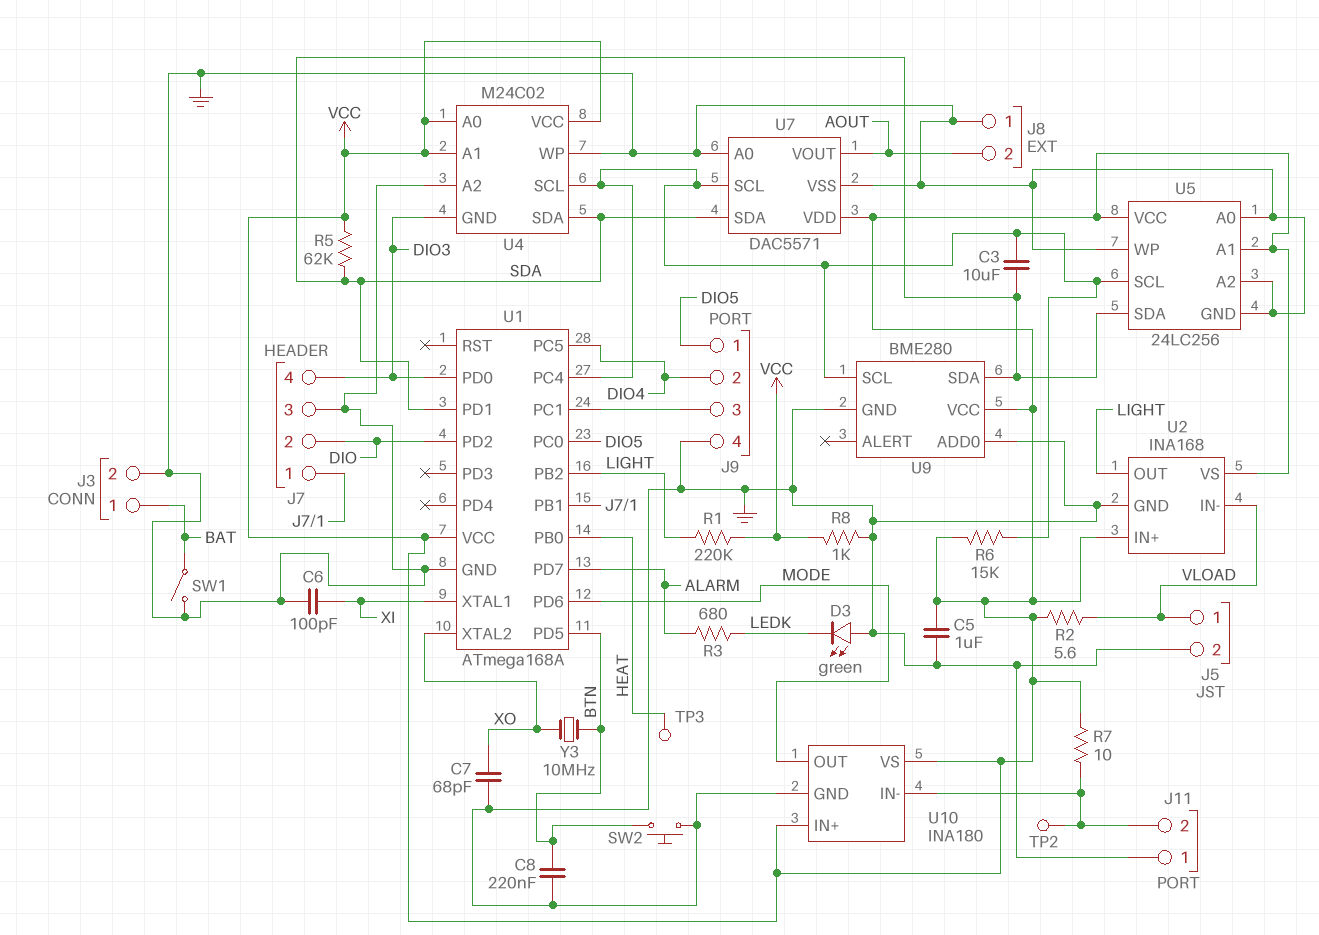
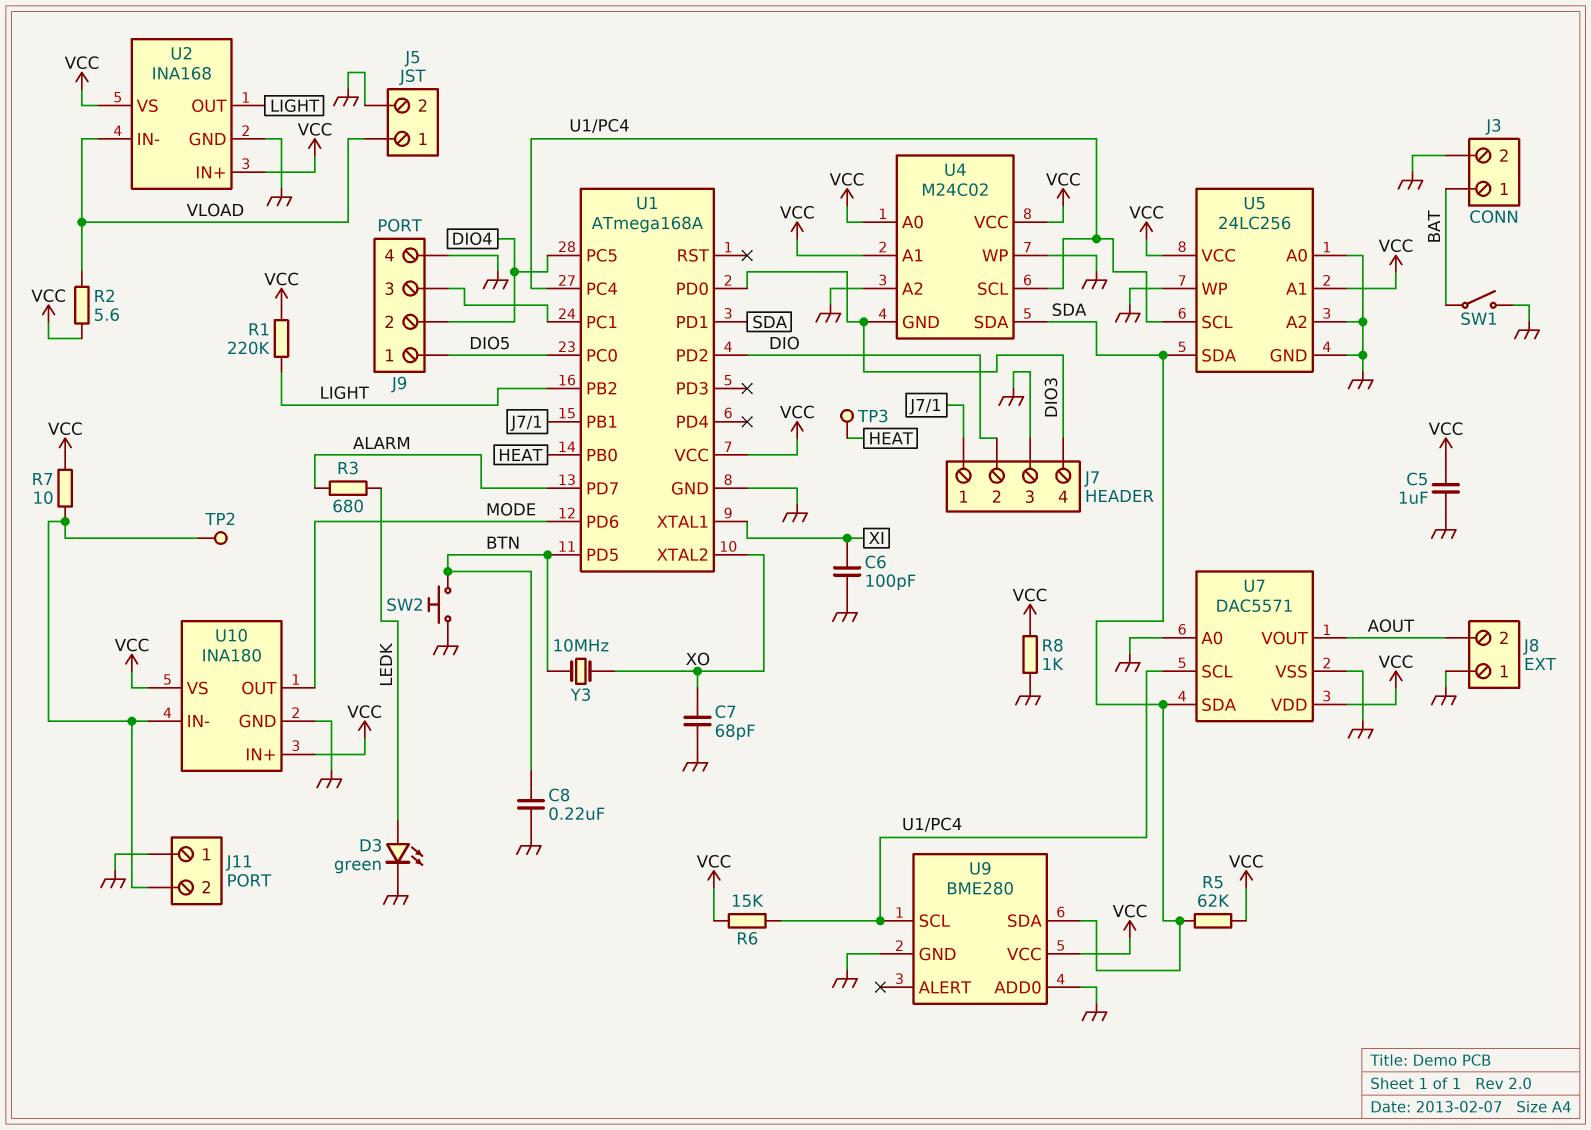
C3: 10uF (SDA, U1/PC4) -> none
D3: LED green (A GND, K LEDK) -> LED green (A LEDK, K GND)

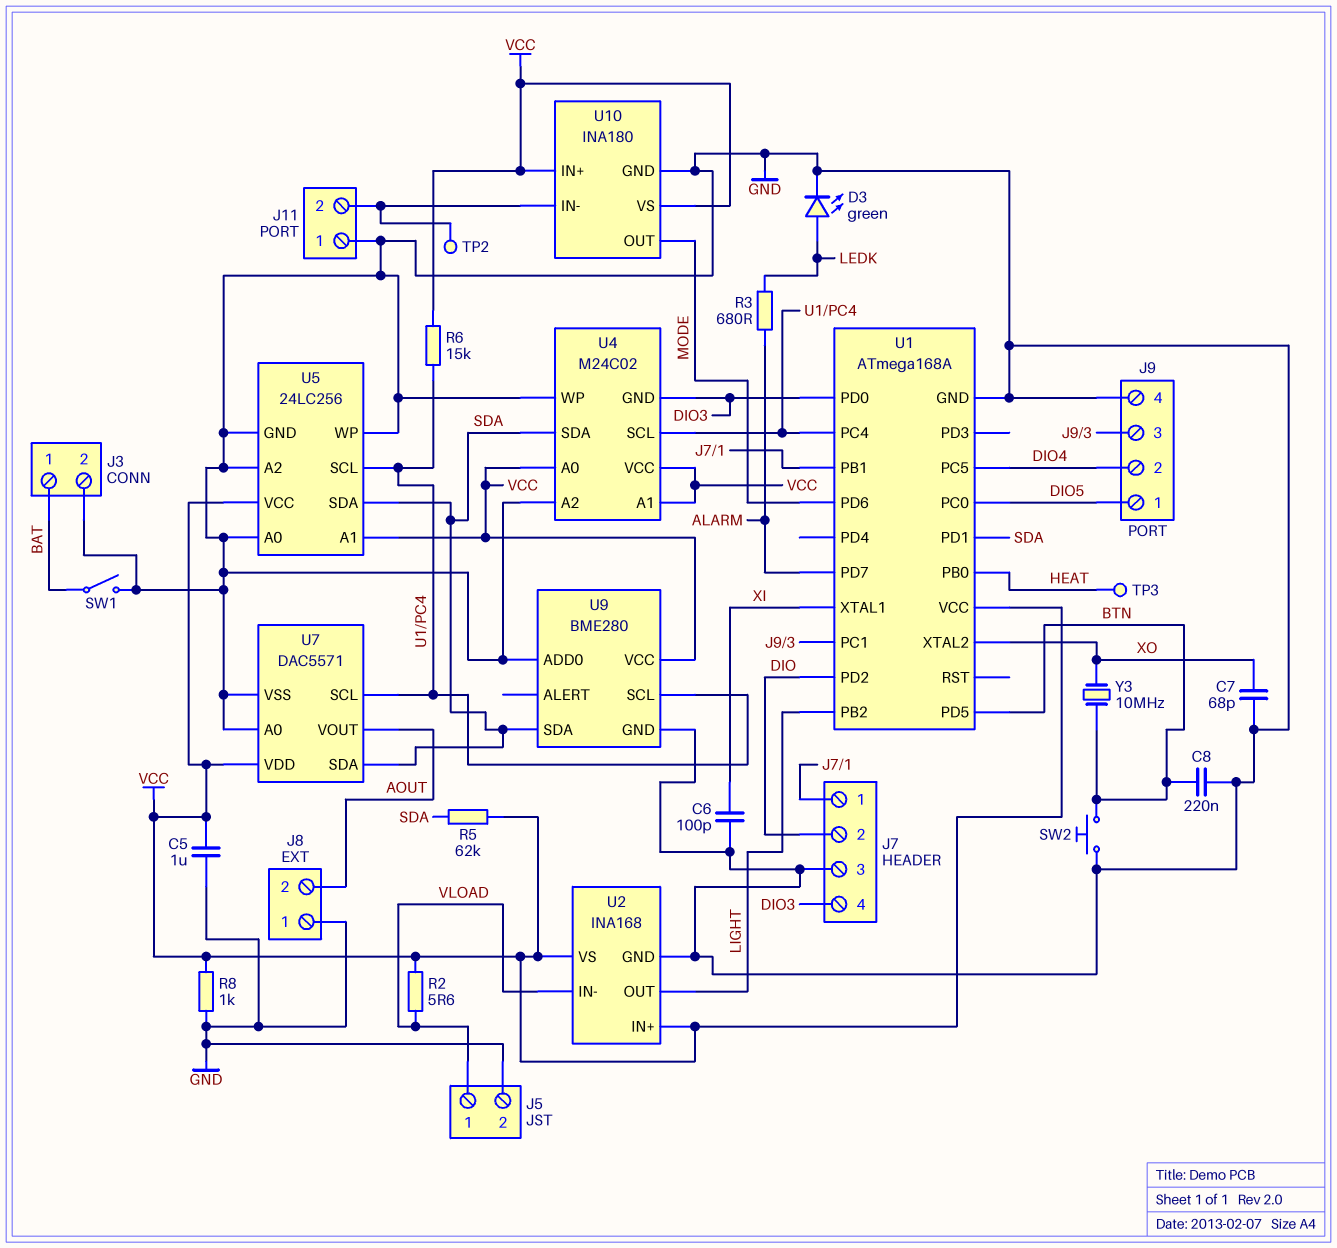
R1: 220k (LIGHT, VCC) -> none
R7: 10 (J11/2, VCC) -> none

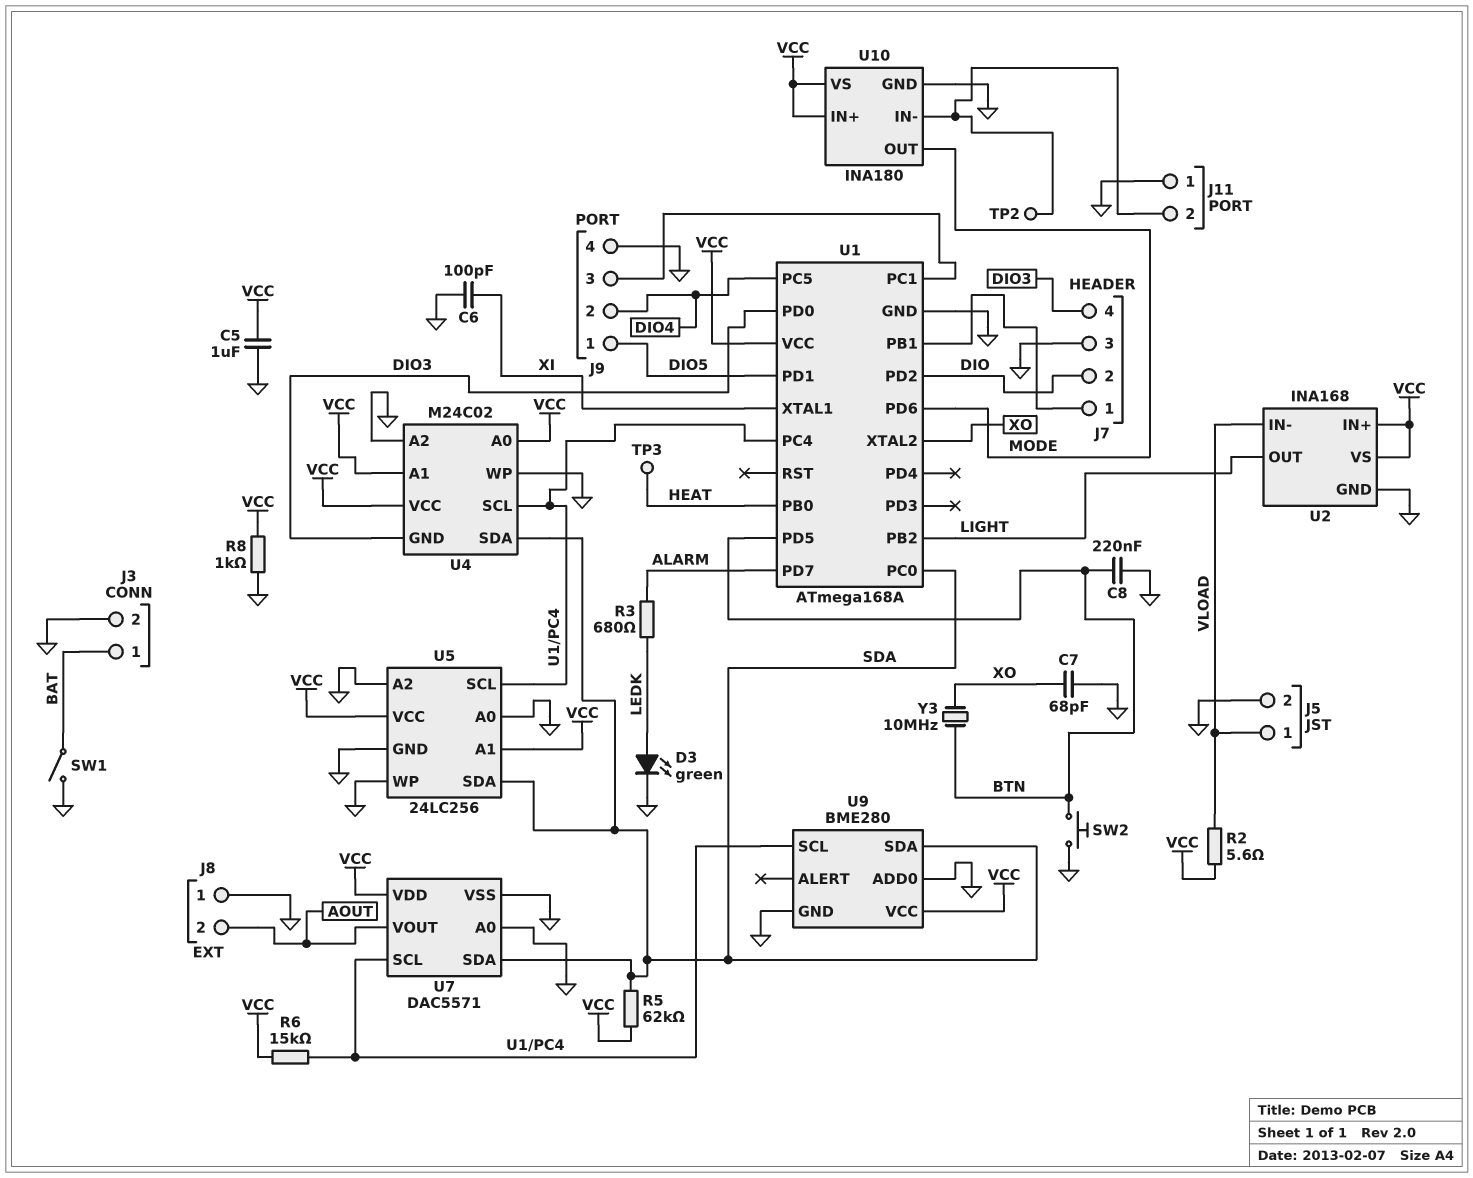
U1 pin PC0: DIO5 -> SDA
U1 pin PD1: SDA -> DIO5

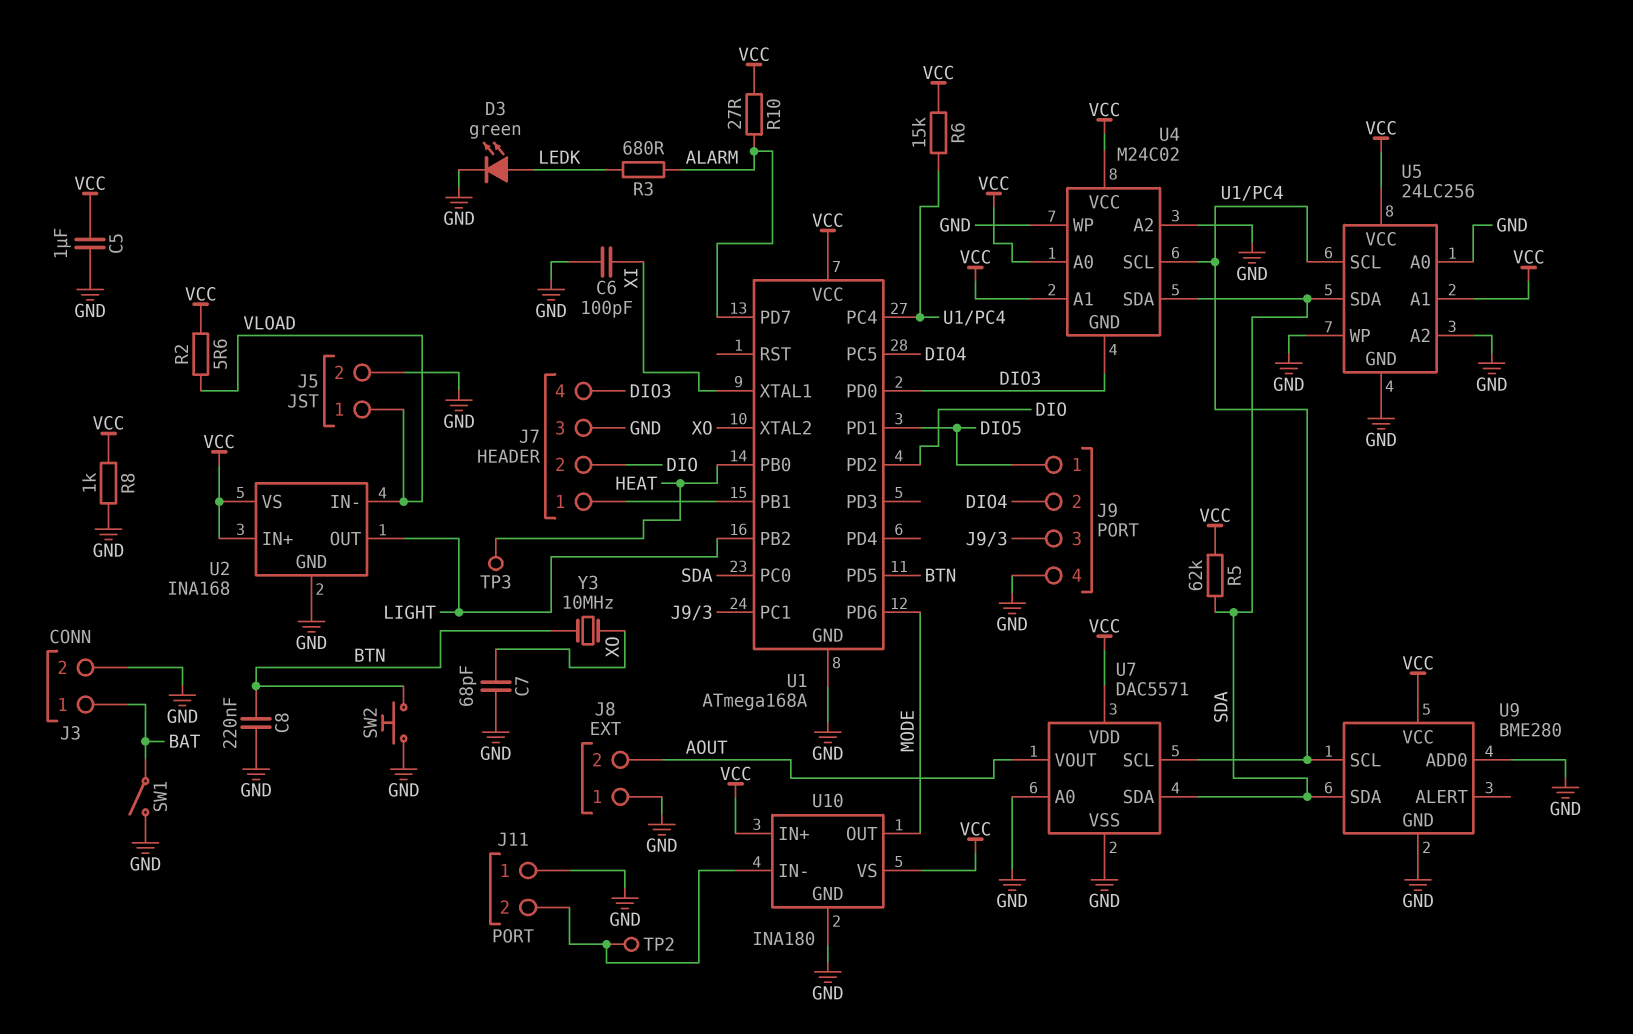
R10: none -> 27 (ALARM, VCC)

